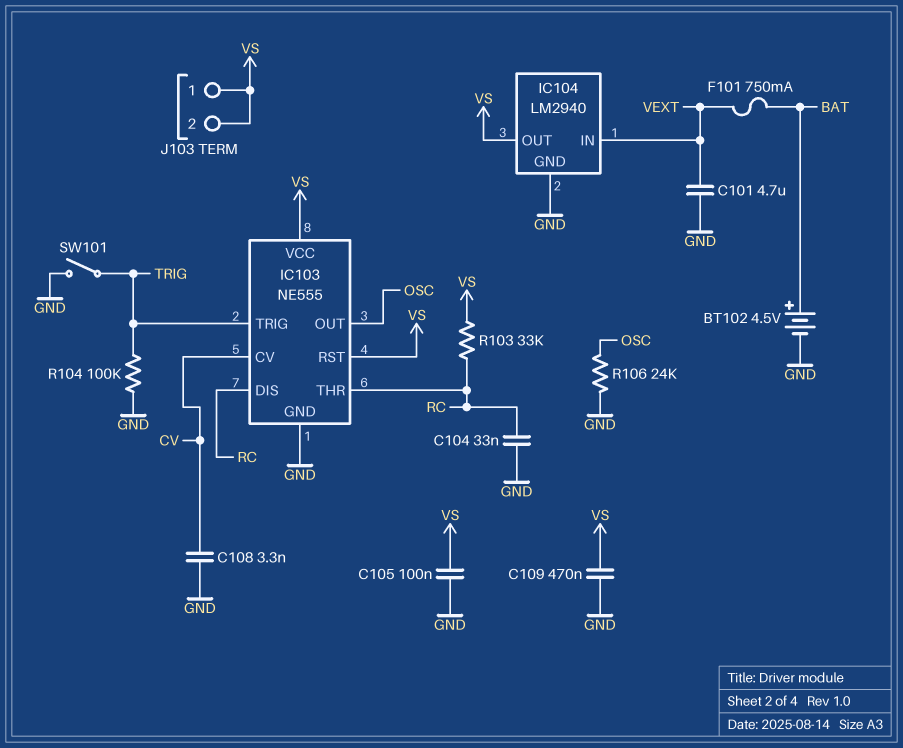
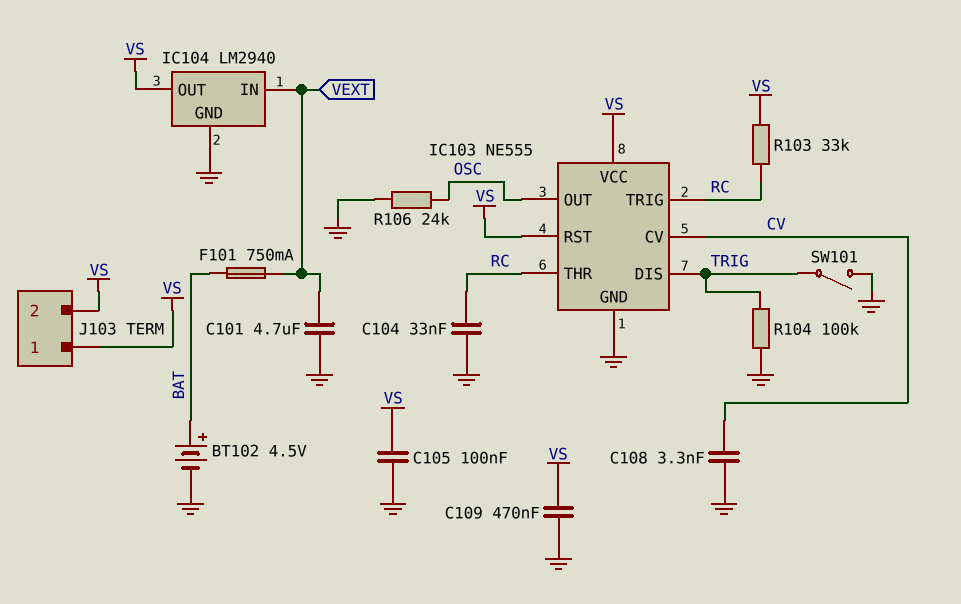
IC103 pin DIS: RC -> TRIG
IC103 pin TRIG: TRIG -> RC

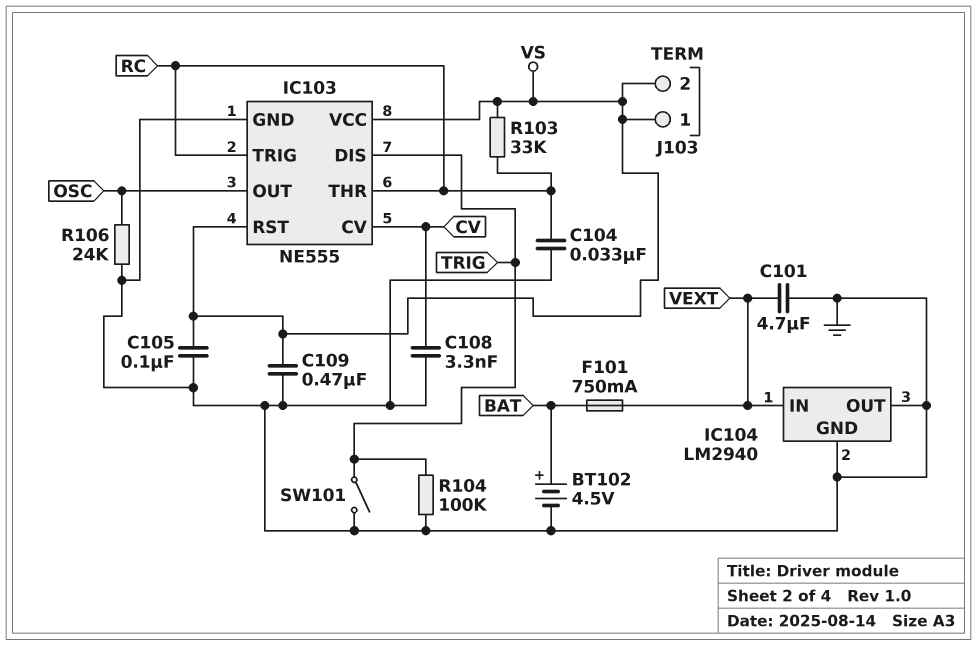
IC104 pin OUT: VS -> GND

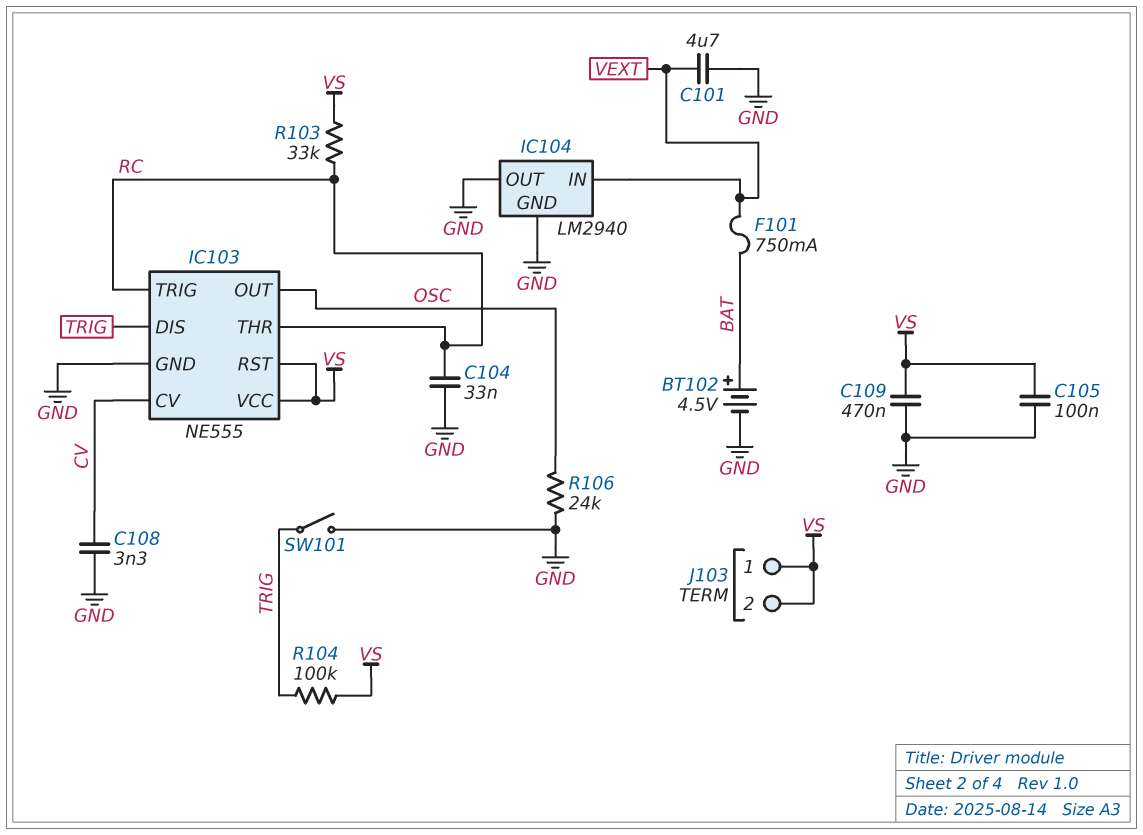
R104: 100k (GND, TRIG) -> 100k (TRIG, VS)

